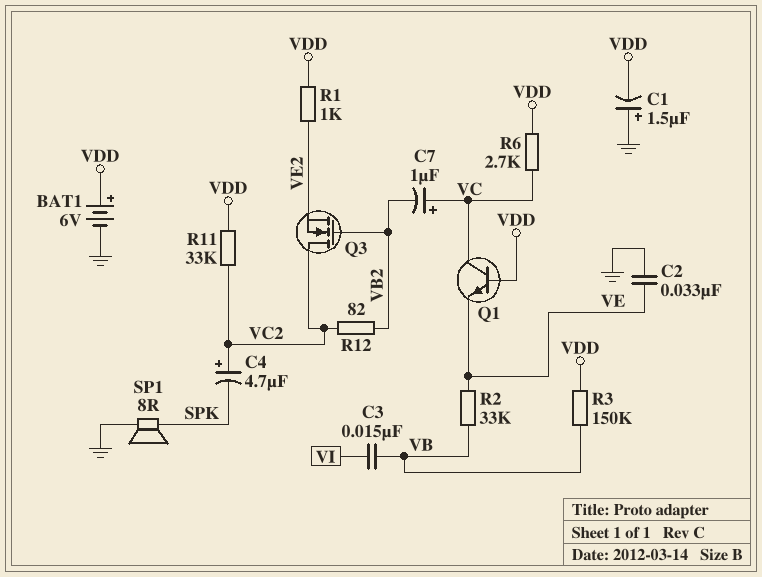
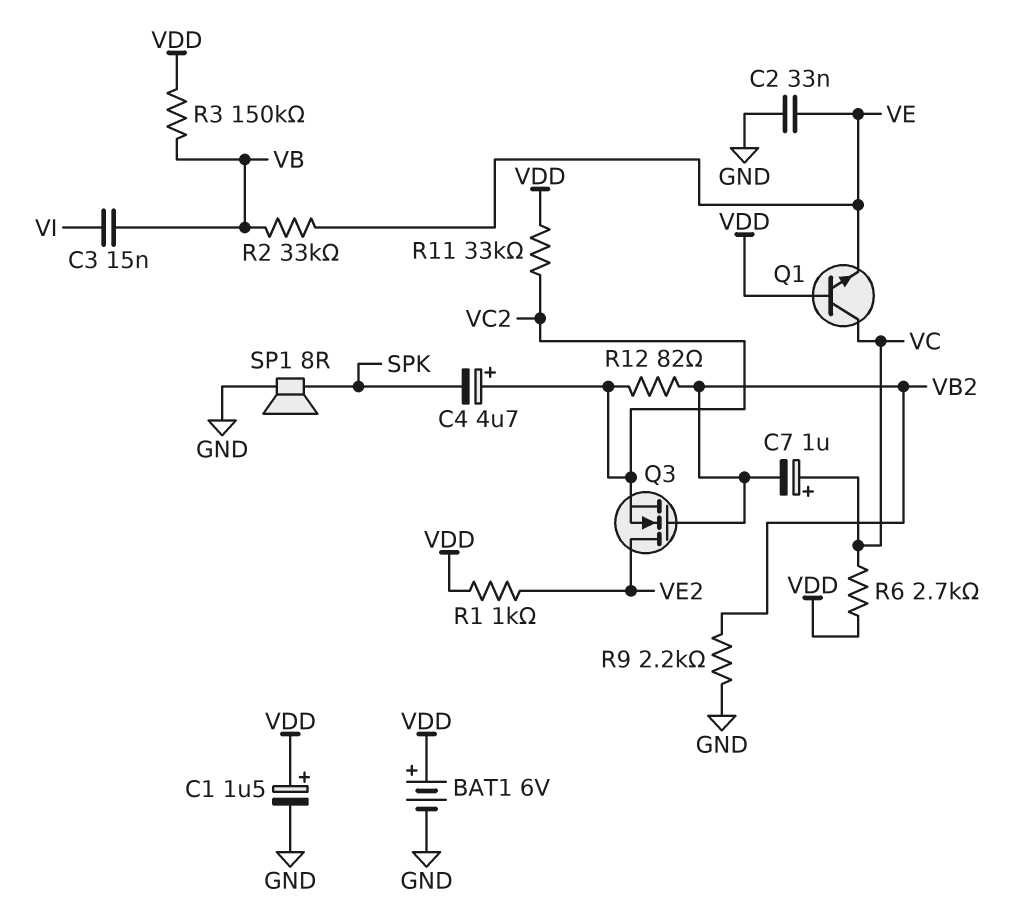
C1: 1.5uF (plus GND, minus VDD) -> 1.5uF (plus VDD, minus GND)
Q3: NMOS (G VB2, D VC2, S VE2) -> NMOS (G VB2, D VE2, S VC2)
R9: none -> 2.2k (GND, VB2)

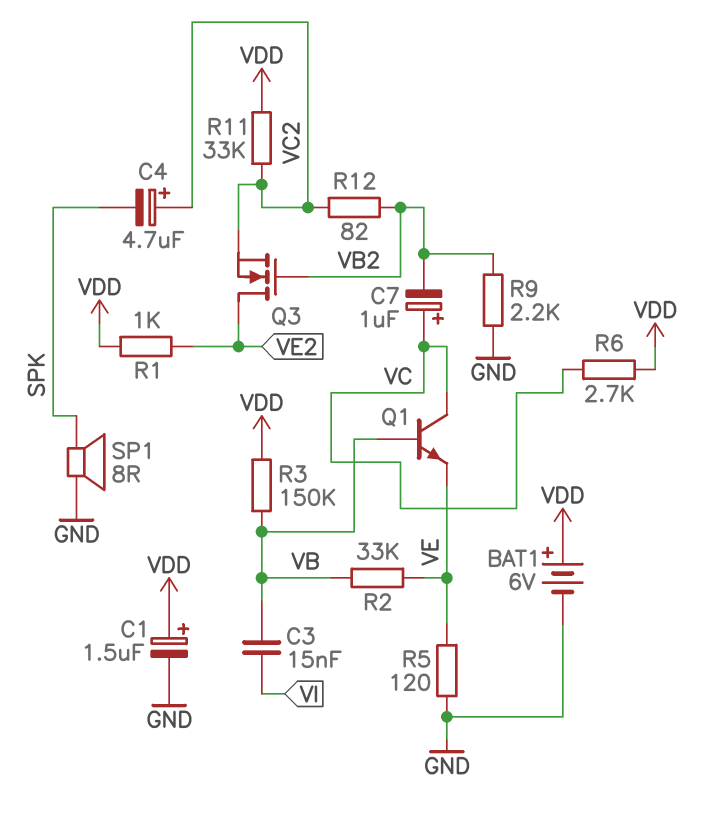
C2: 33nF (GND, VE) -> none
Q1: NPN (B VDD, C VC, E VE) -> NPN (B VB, C VC, E VE)
R5: none -> 120 (GND, VE)

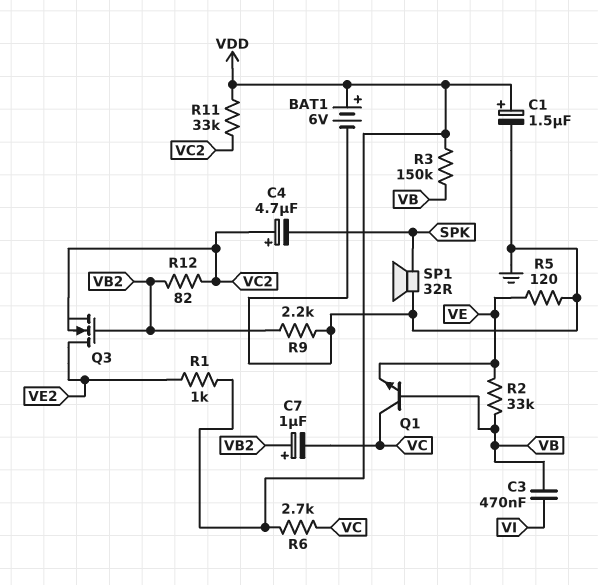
C3: 15nF (VB, VI) -> 470nF (VB, VI)
C7: 1uF (plus VC, minus VB2) -> 1uF (plus VB2, minus VC)
SP1: speaker 8R (GND, SPK) -> speaker 32R (GND, SPK)

